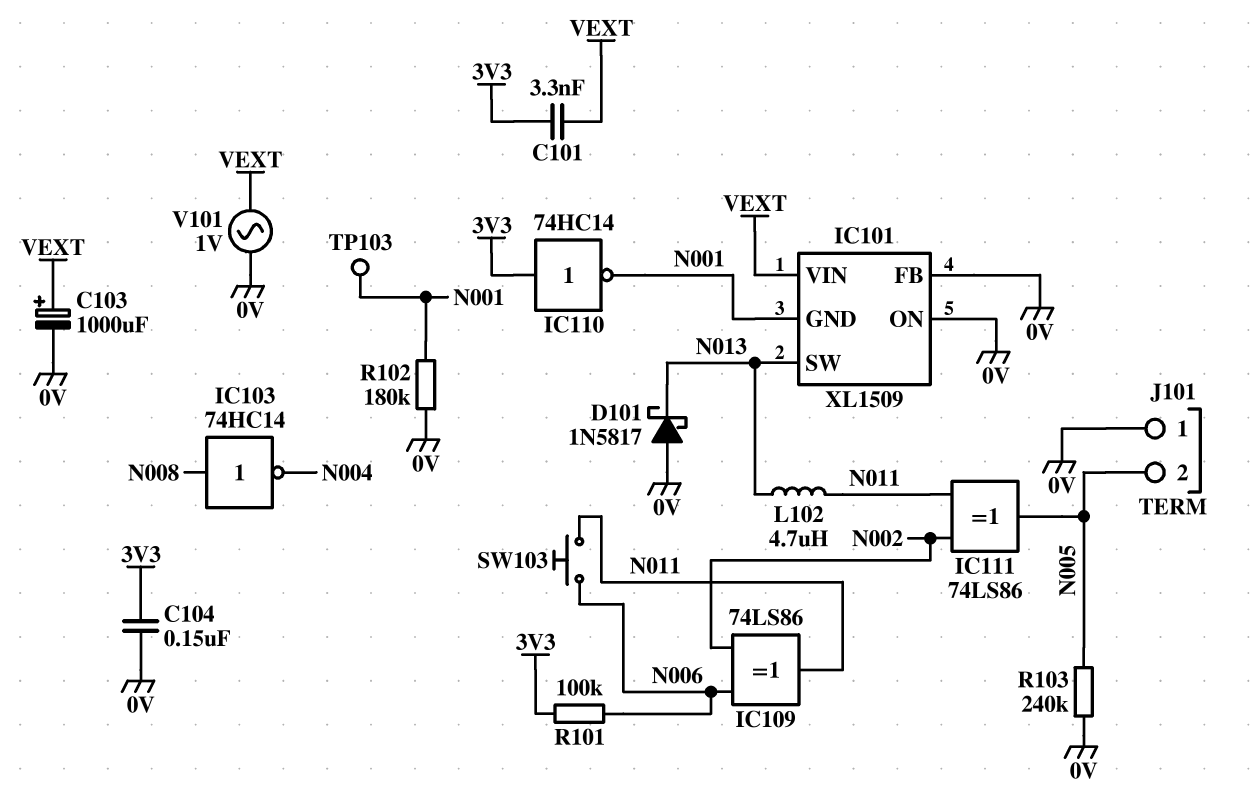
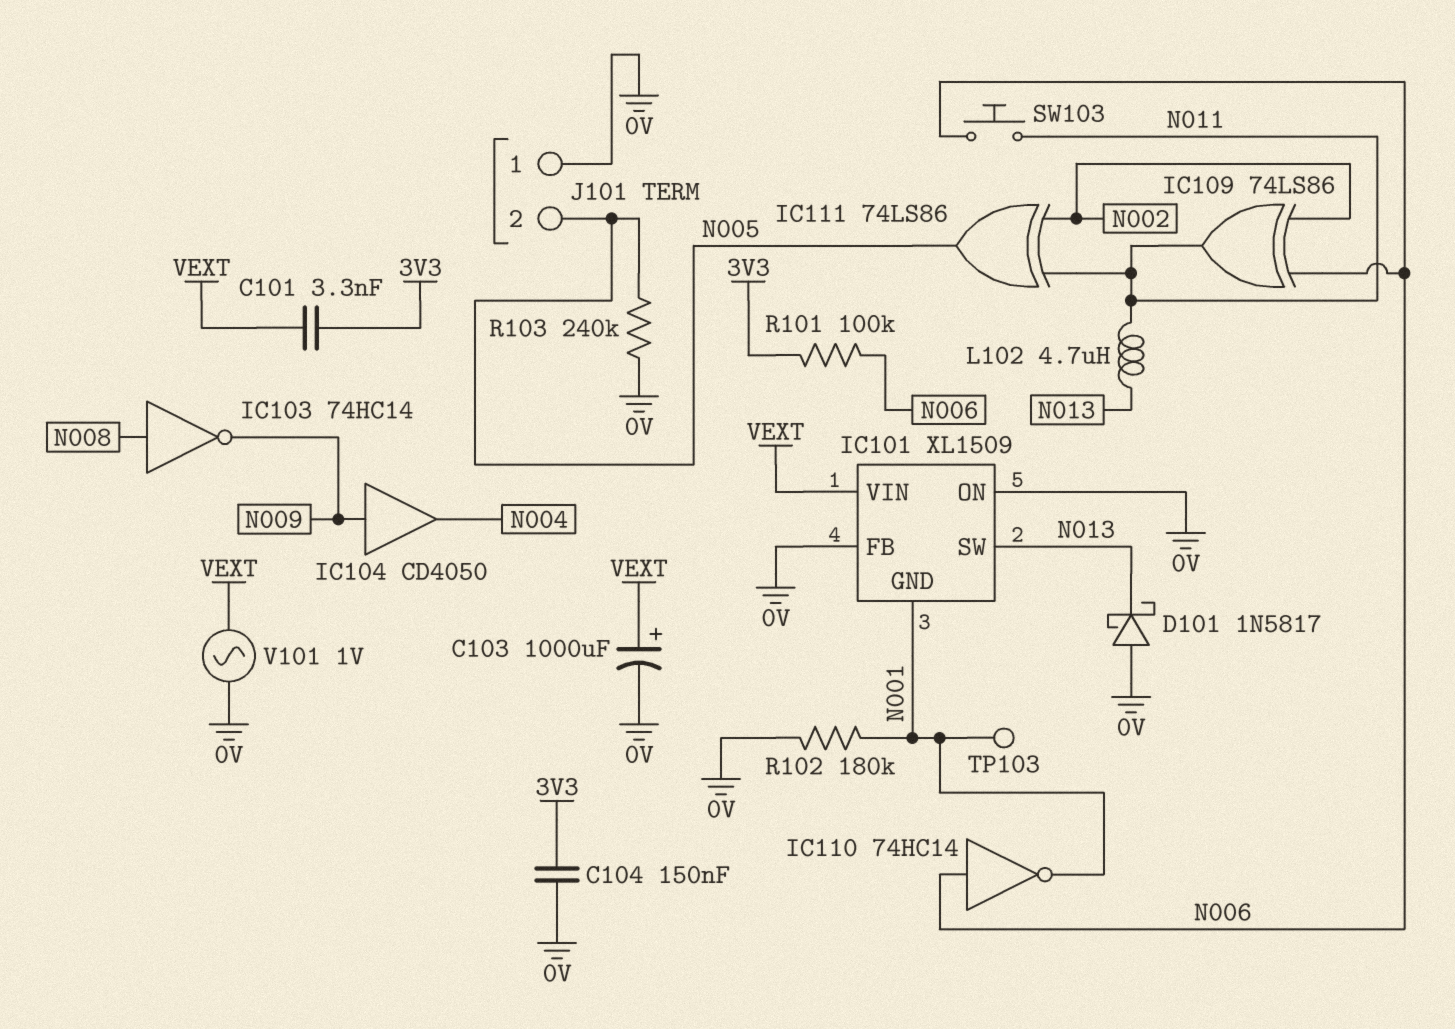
IC103: NOT 74HC14 (in N008, out N004) -> NOT 74HC14 (in N008, out N009)
IC104: none -> buffer CD4050 (in N009, out N004)
IC110: NOT 74HC14 (in 3V3, out N001) -> NOT 74HC14 (in N006, out N001)

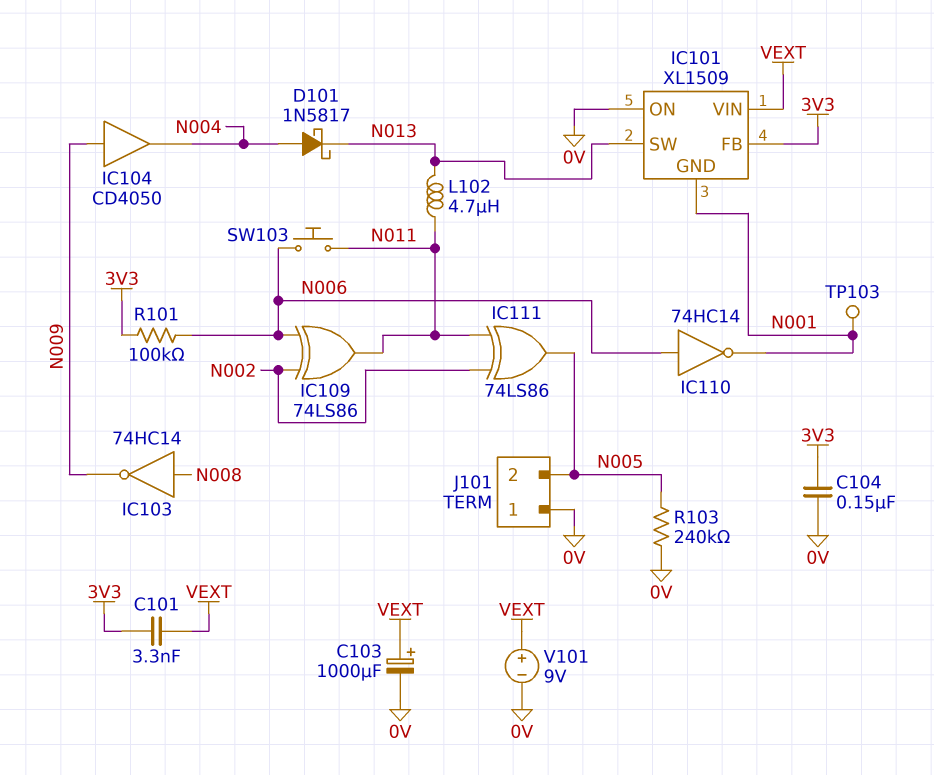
D101: schottky 1N5817 (A 0V, K N013) -> schottky 1N5817 (A N004, K N013)
IC101 pin FB: 0V -> 3V3
R102: 180k (0V, N001) -> none
V101: AC 1V (0V, VEXT) -> 9V (plus VEXT, minus 0V)

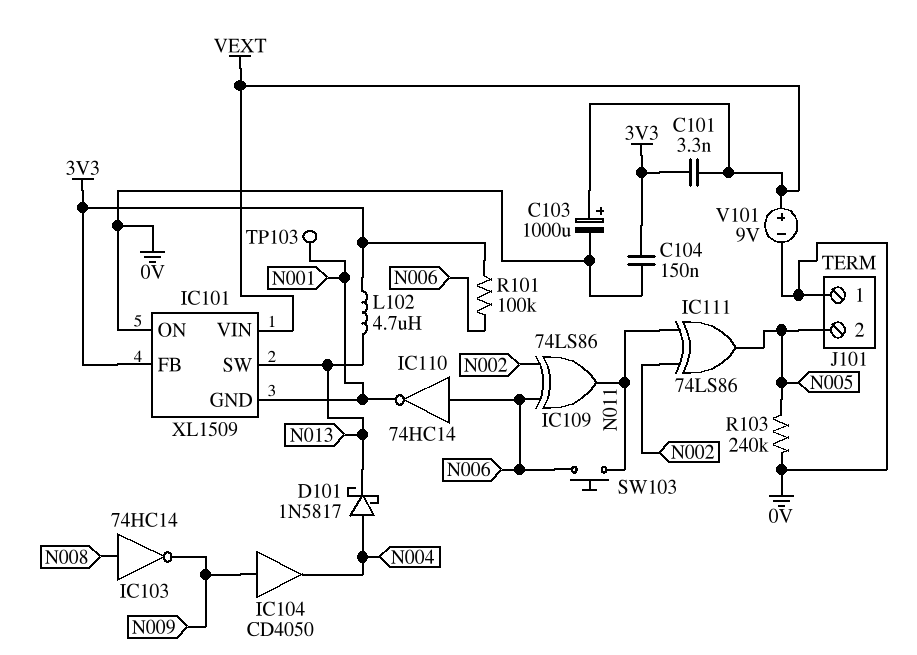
L102: 4.7uH (N011, N013) -> 4.7uH (3V3, N013)

